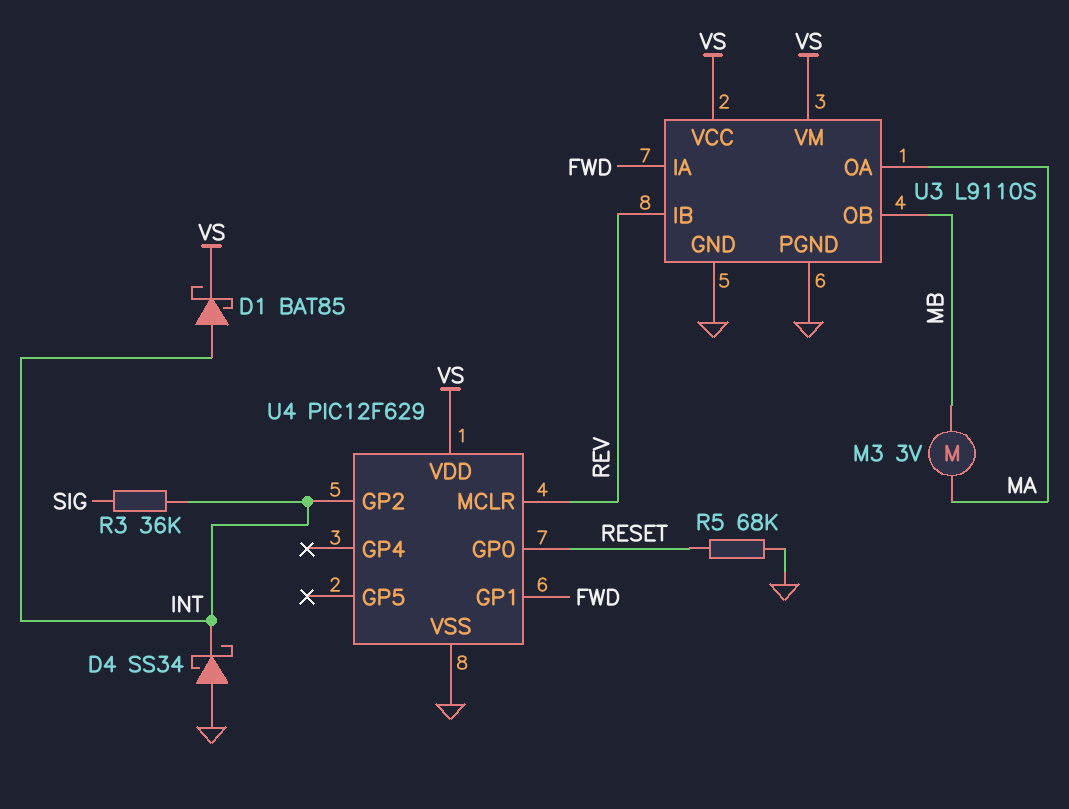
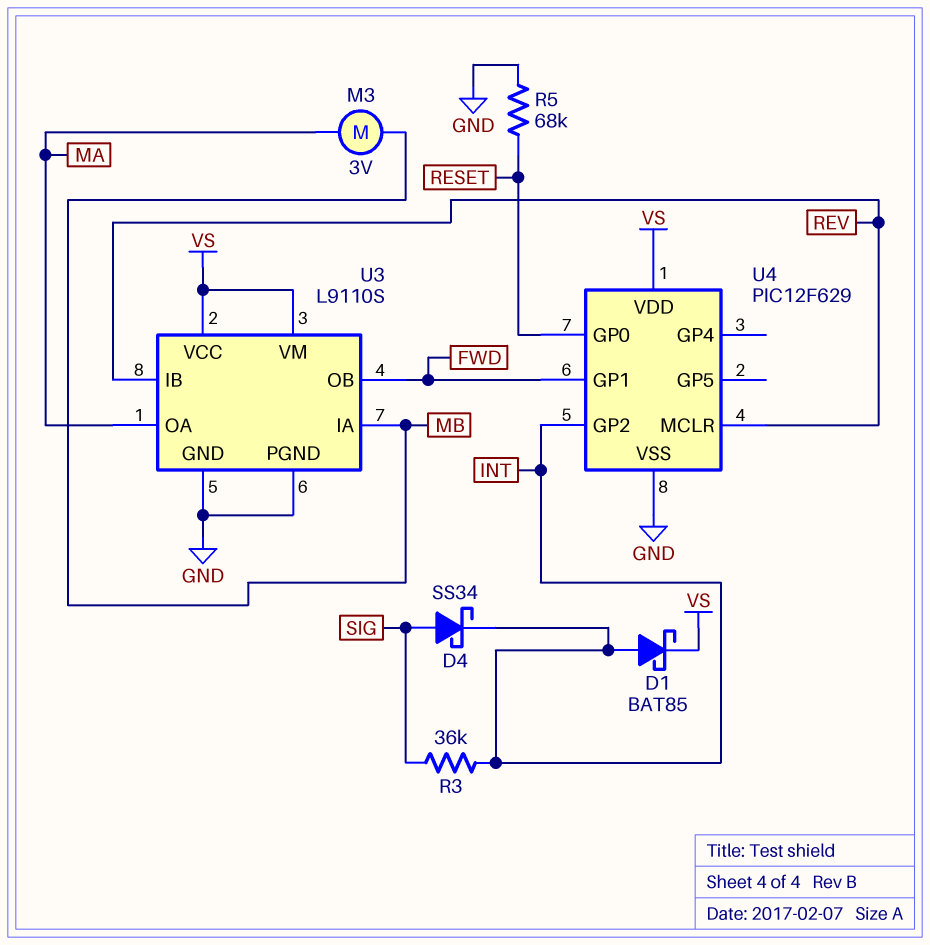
D4: schottky SS34 (A GND, K INT) -> schottky SS34 (A SIG, K INT)
U3 pin IA: FWD -> MB
U3 pin OB: MB -> FWD

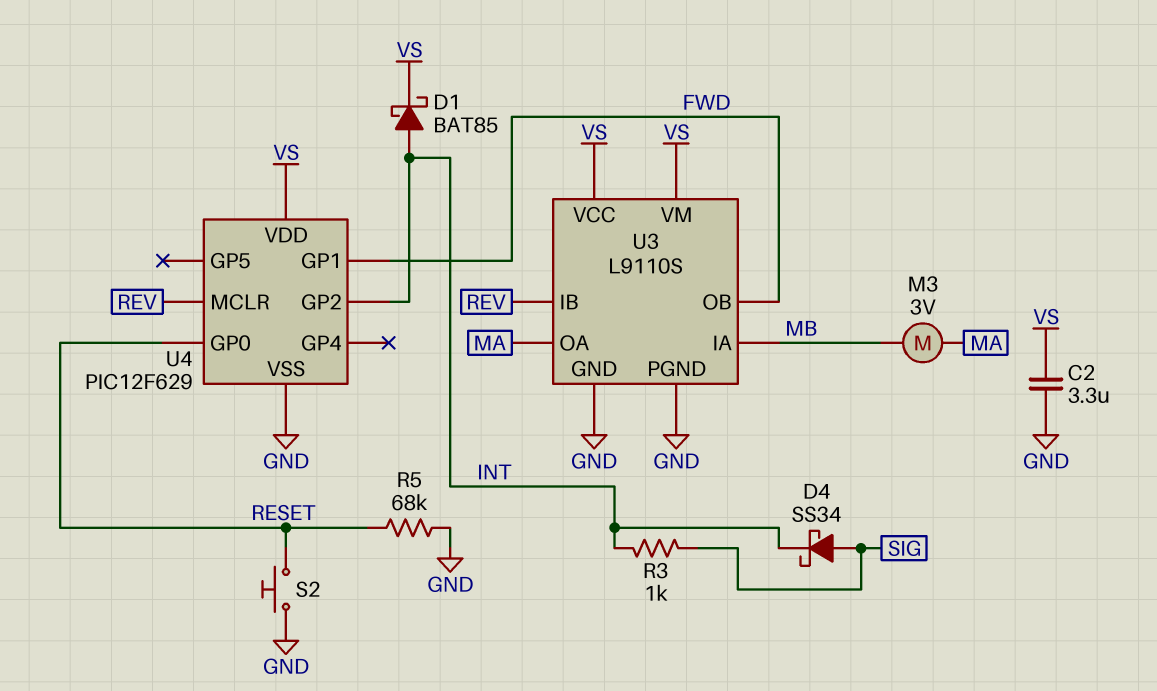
C2: none -> 3.3uF (GND, VS)
R3: 36k (INT, SIG) -> 1k (INT, SIG)
S2: none -> button (GND, RESET)

